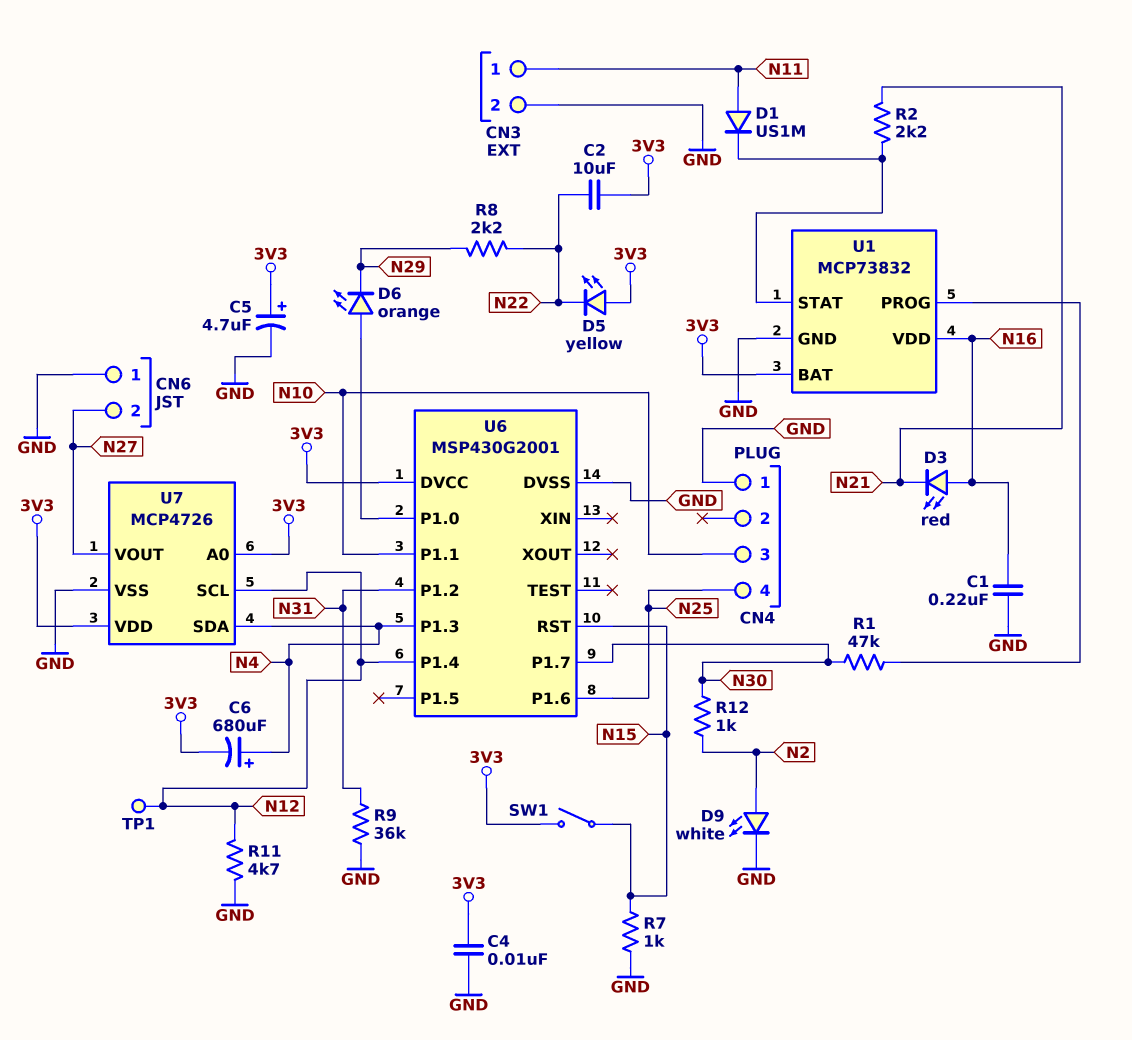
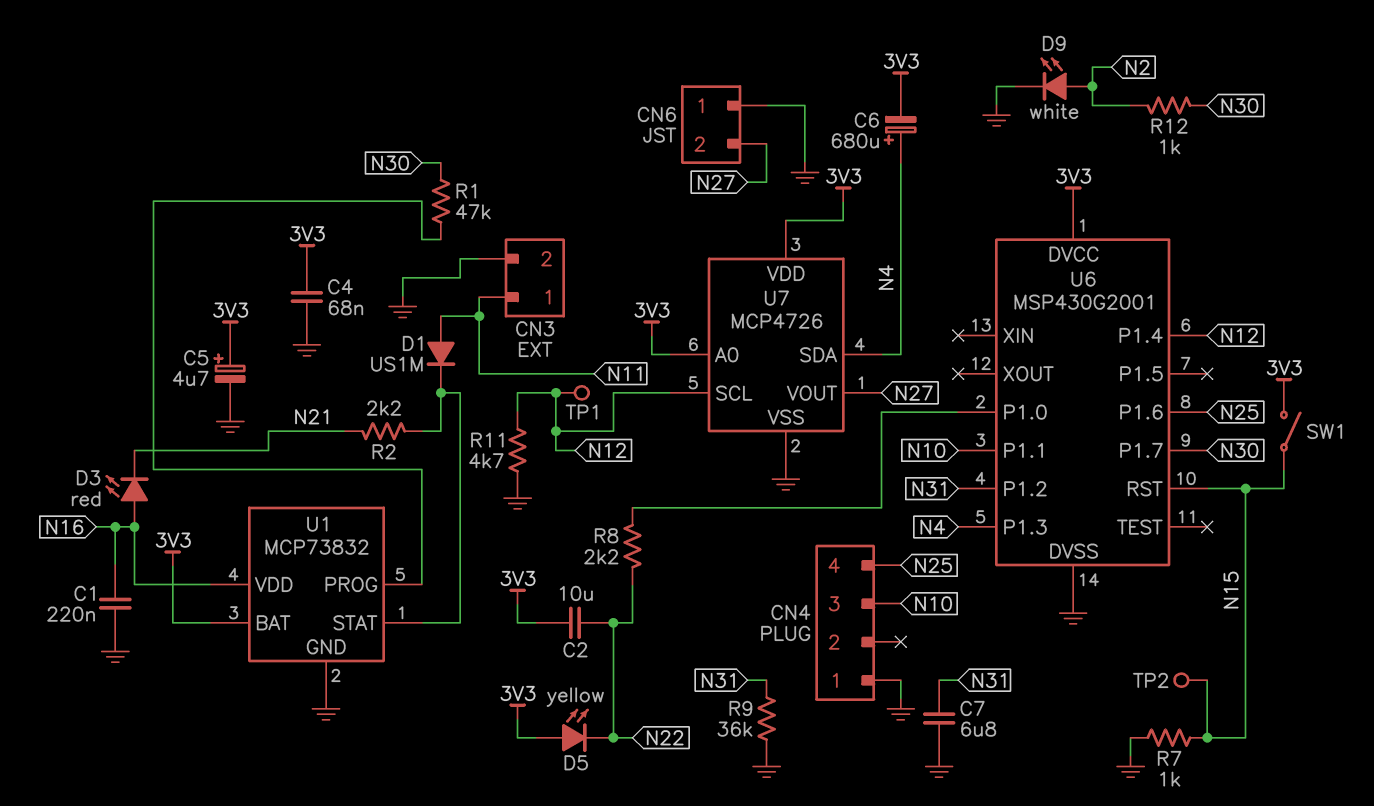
C4: 10nF (3V3, GND) -> 68nF (3V3, GND)
C7: none -> 6.8uF (GND, N31)
D6: LED orange (A U6/P1.0, K N29) -> none
R8: 2.2k (N22, N29) -> 2.2k (N22, U6/P1.0)
TP2: none -> test point (N15)

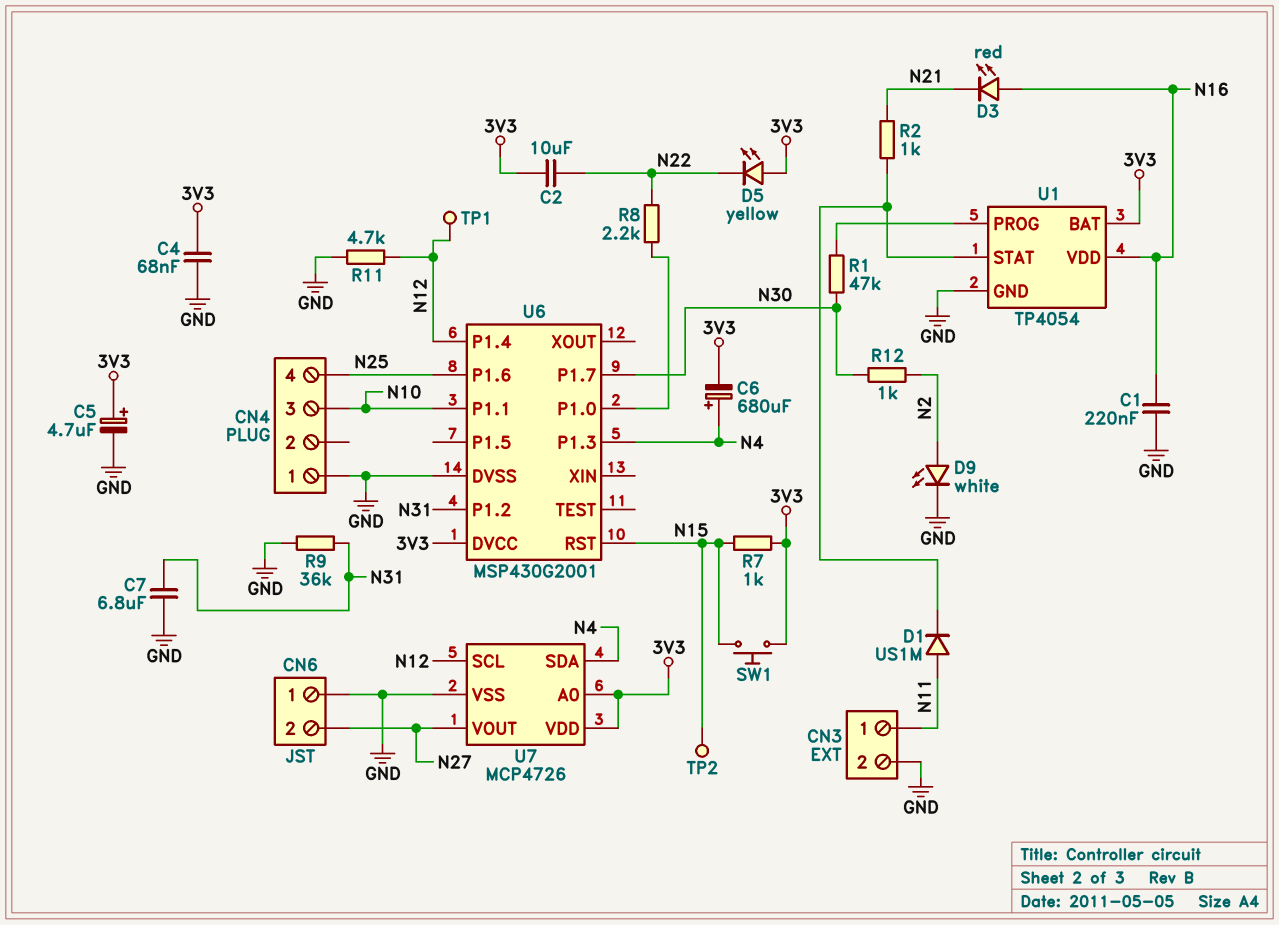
R2: 2.2k (N21, U1/STAT) -> 1k (N21, U1/STAT)
R7: 1k (GND, N15) -> 1k (3V3, N15)
SW1: switch (3V3, N15) -> button (3V3, N15)
U1: MCP73832 -> TP4054

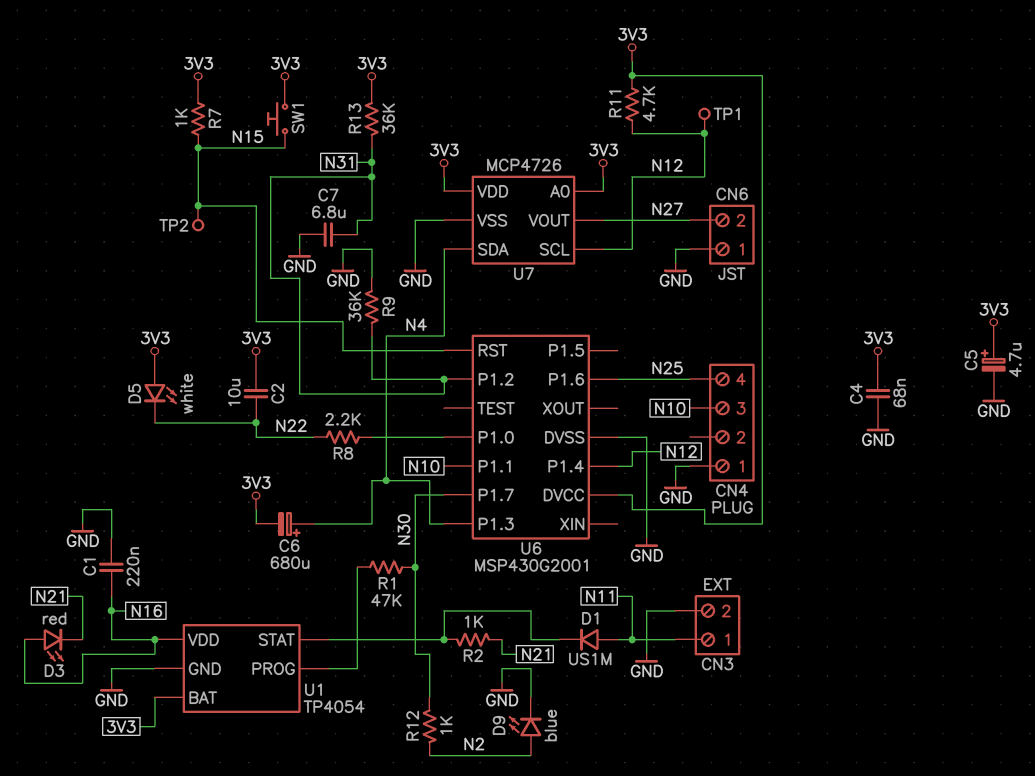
D5: LED yellow (A 3V3, K N22) -> LED white (A 3V3, K N22)
D9: LED white (A N2, K GND) -> LED blue (A N2, K GND)
R11: 4.7k (GND, N12) -> 4.7k (3V3, N12)
R13: none -> 36k (3V3, N31)

